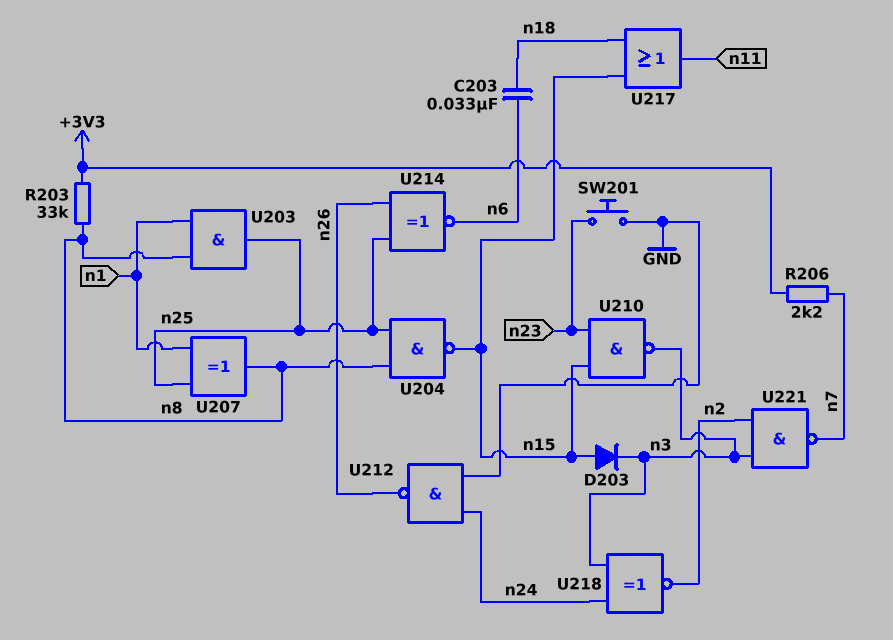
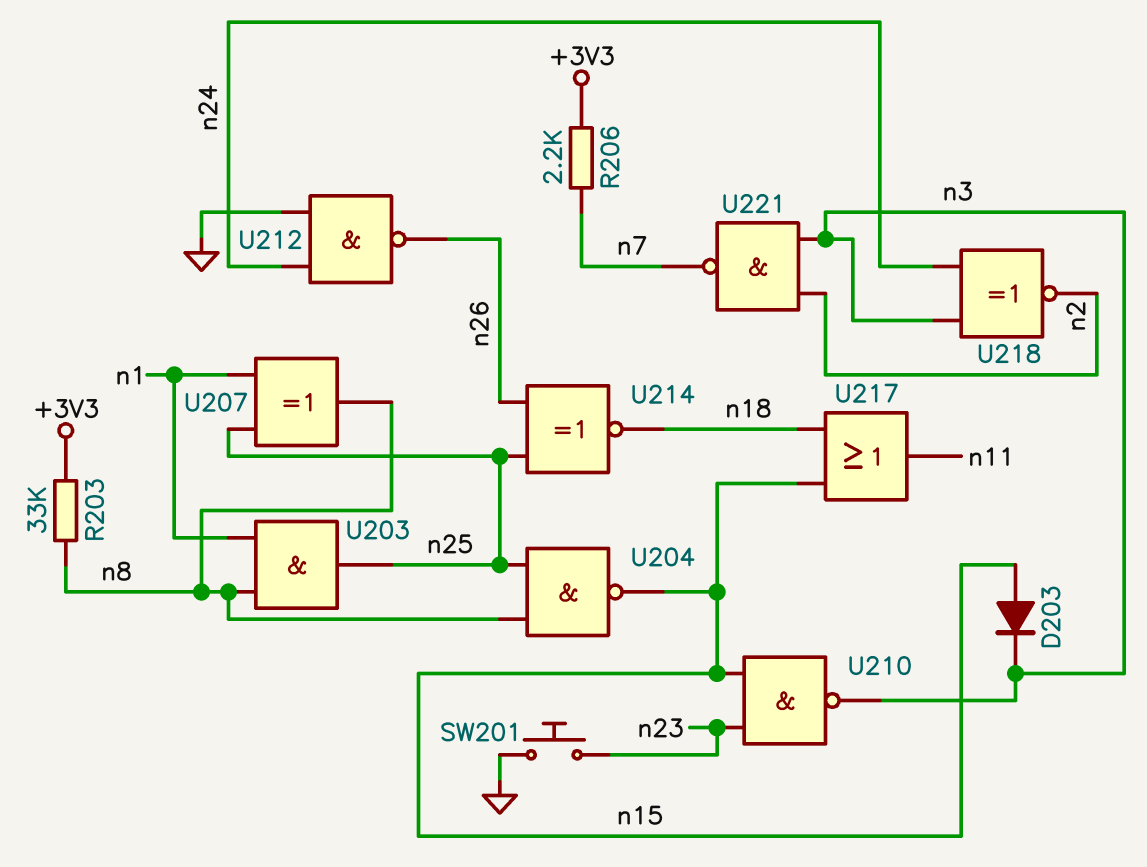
C203: 33nF (n6, n18) -> none
U214: XNOR (in n25, in n26, out n6) -> XNOR (in n25, in n26, out n18)

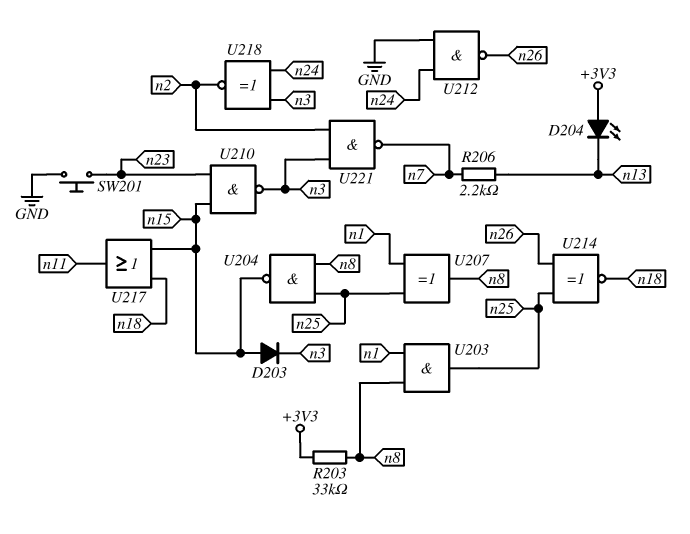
D204: none -> LED (A +3V3, K n13)
R206: 2.2k (+3V3, n7) -> 2.2k (n7, n13)

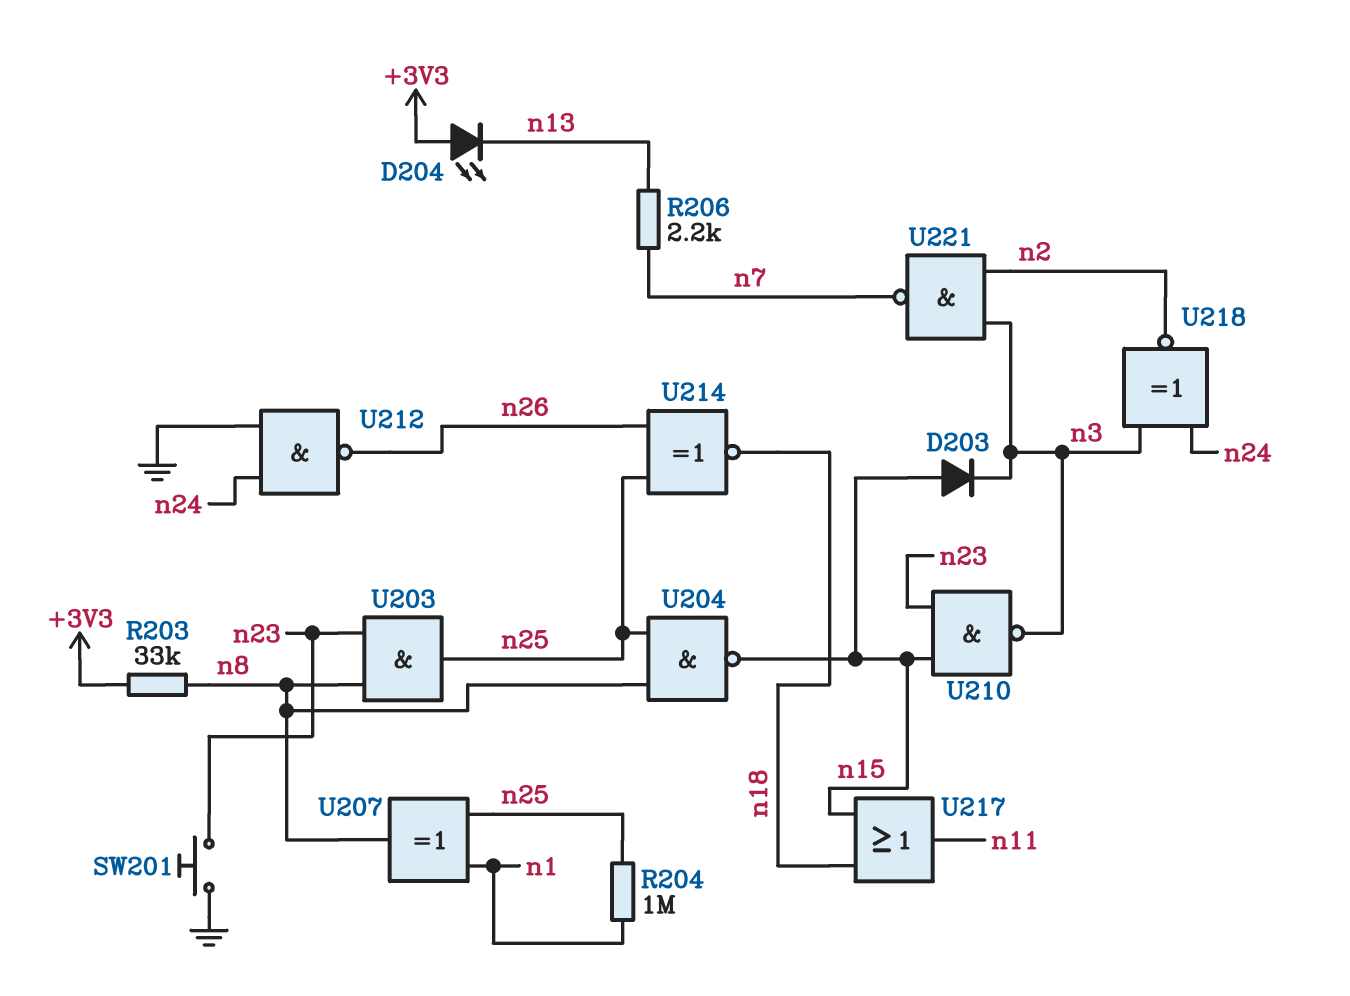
R204: none -> 1M (n1, n25)
U203: AND (in n1, in n8, out n25) -> AND (in n8, in n23, out n25)

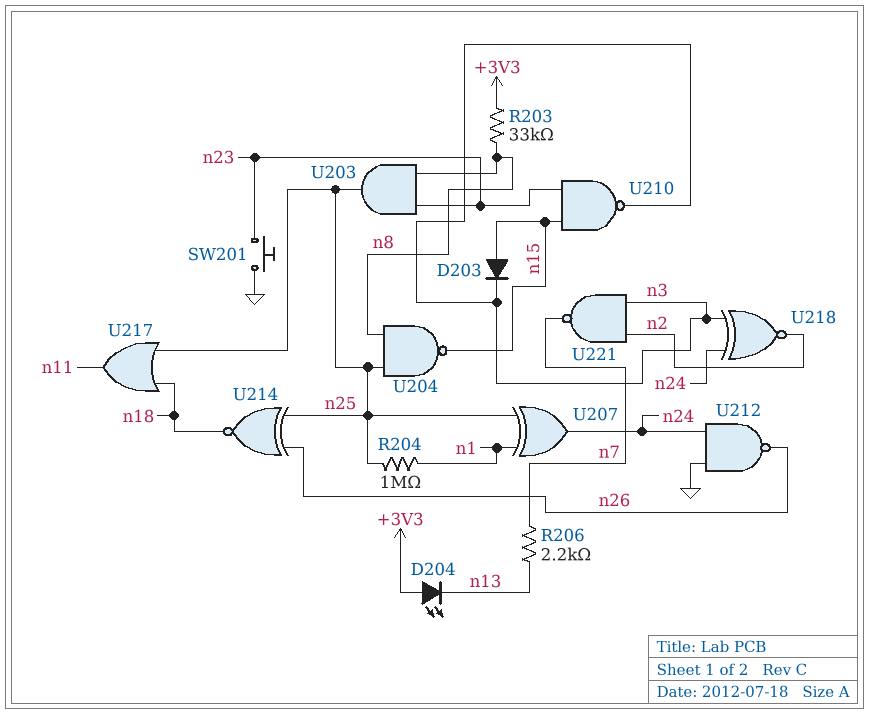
U207: XOR (in n1, in n25, out n8) -> XOR (in n1, in n25, out n24)
U217: OR (in n15, in n18, out n11) -> OR (in n18, in n25, out n11)

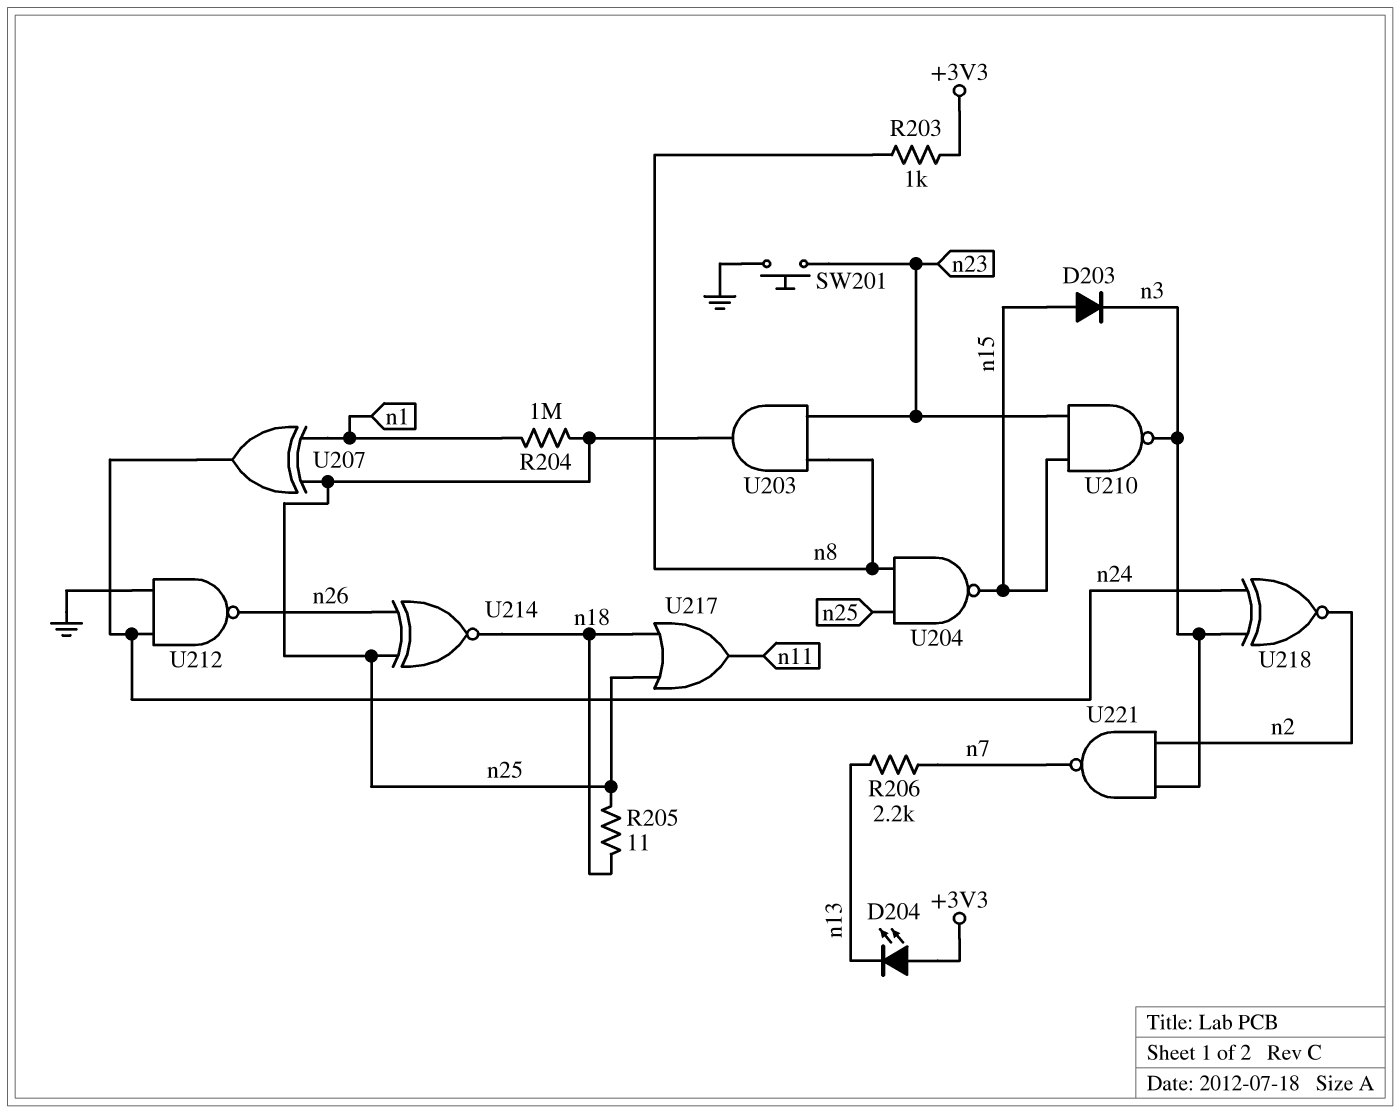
R203: 33k (+3V3, n8) -> 1k (+3V3, n8)
R205: none -> 11 (n18, n25)

